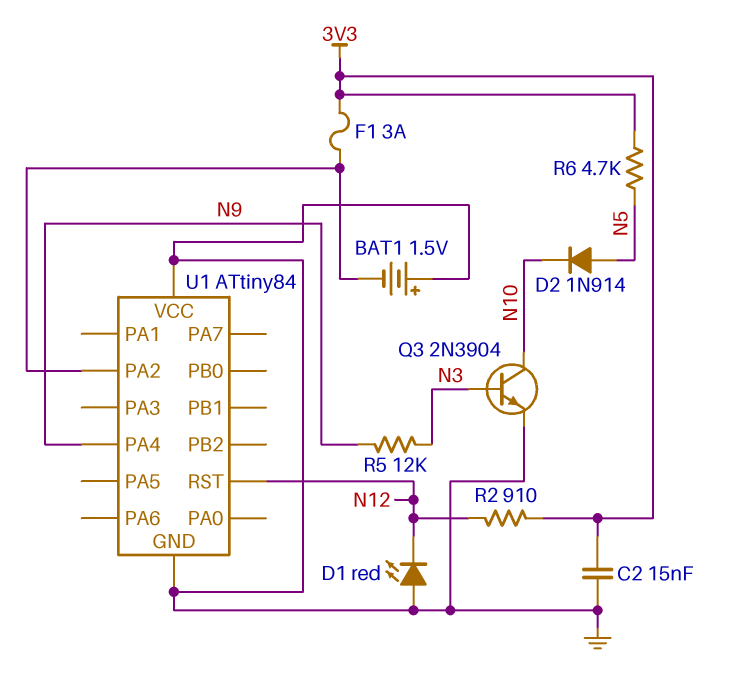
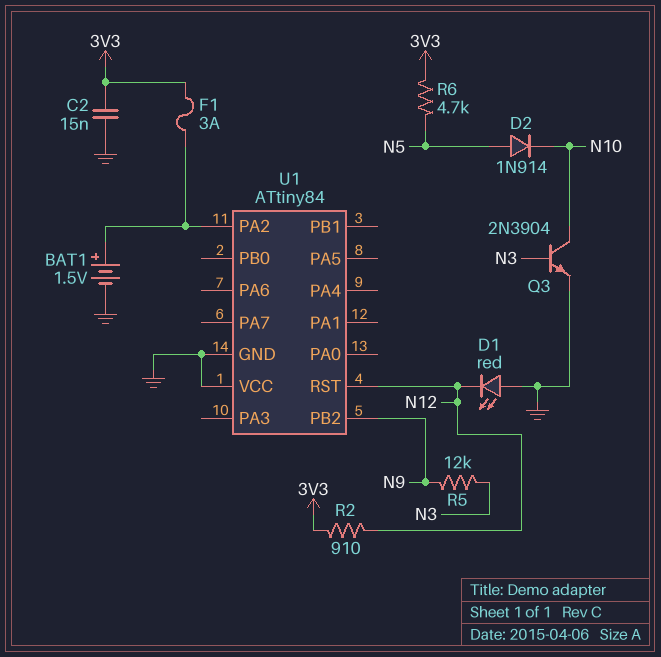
BAT1: 1.5V (plus GND, minus U1/PA2) -> 1.5V (plus U1/PA2, minus GND)
U1 pin PA4: N9 -> none
U1 pin PB2: none -> N9

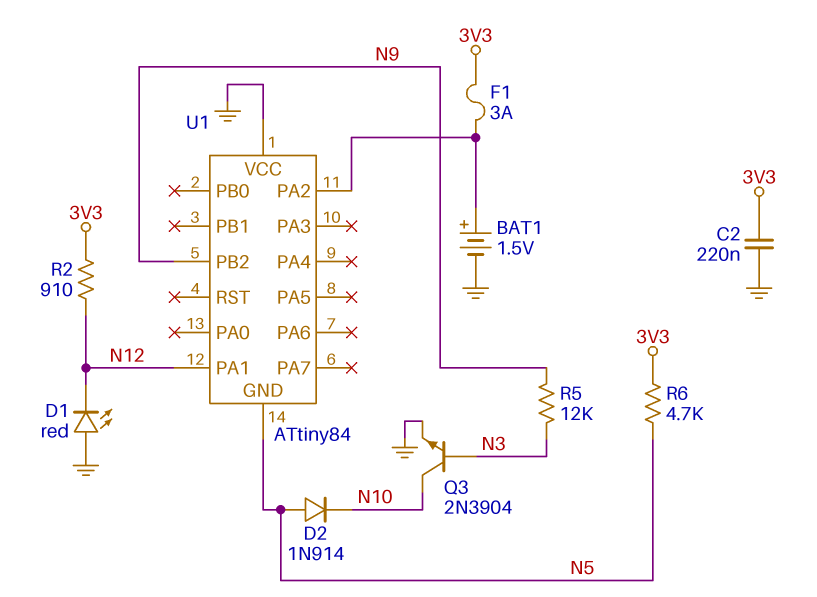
C2: 15nF (3V3, GND) -> 220nF (3V3, GND)
U1 pin GND: GND -> N5
U1 pin PA1: none -> N12
U1 pin RST: N12 -> none

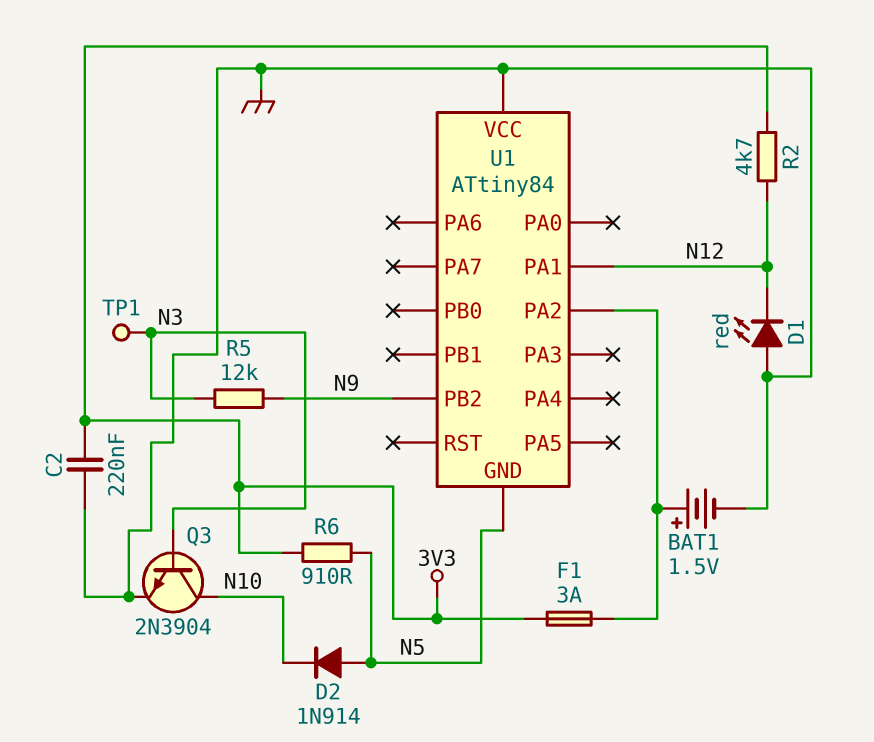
R2: 910 (3V3, N12) -> 4.7k (3V3, N12)
R6: 4.7k (3V3, N5) -> 910 (3V3, N5)
TP1: none -> test point (N3)

